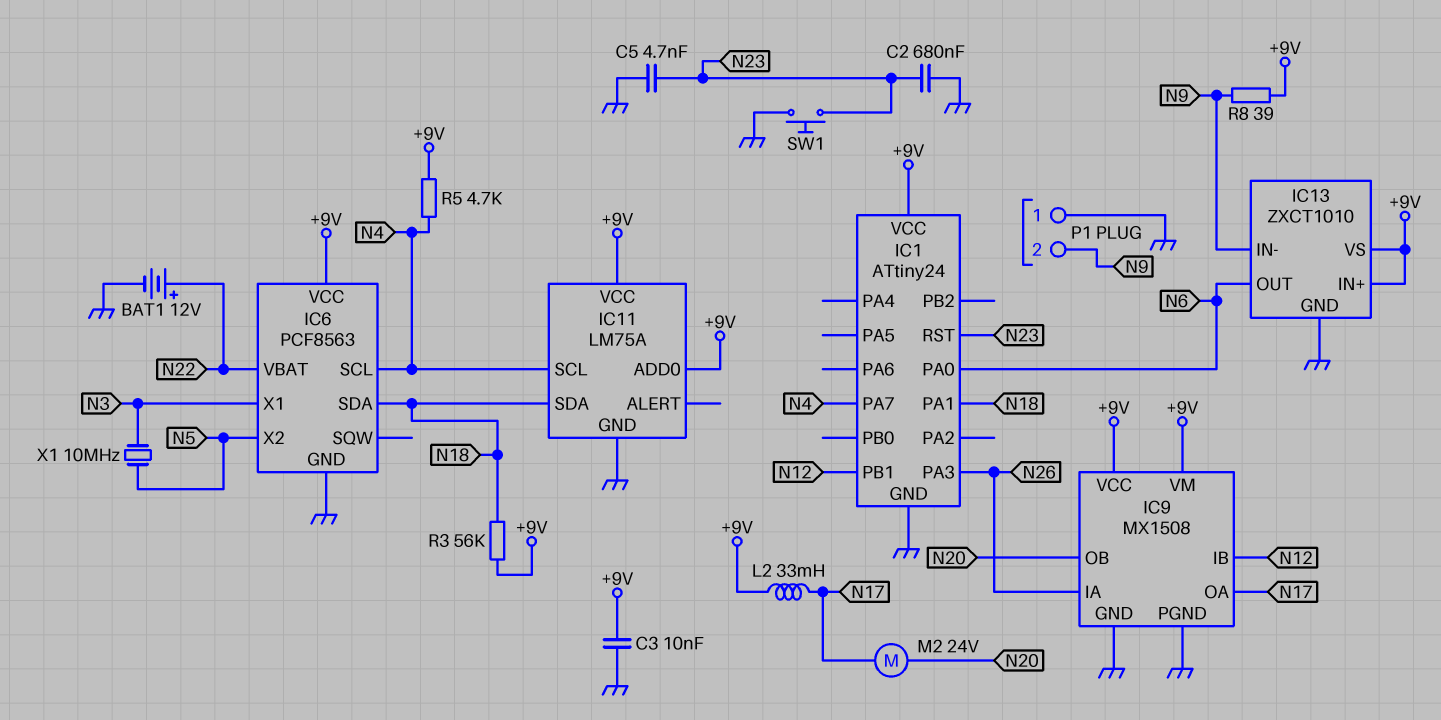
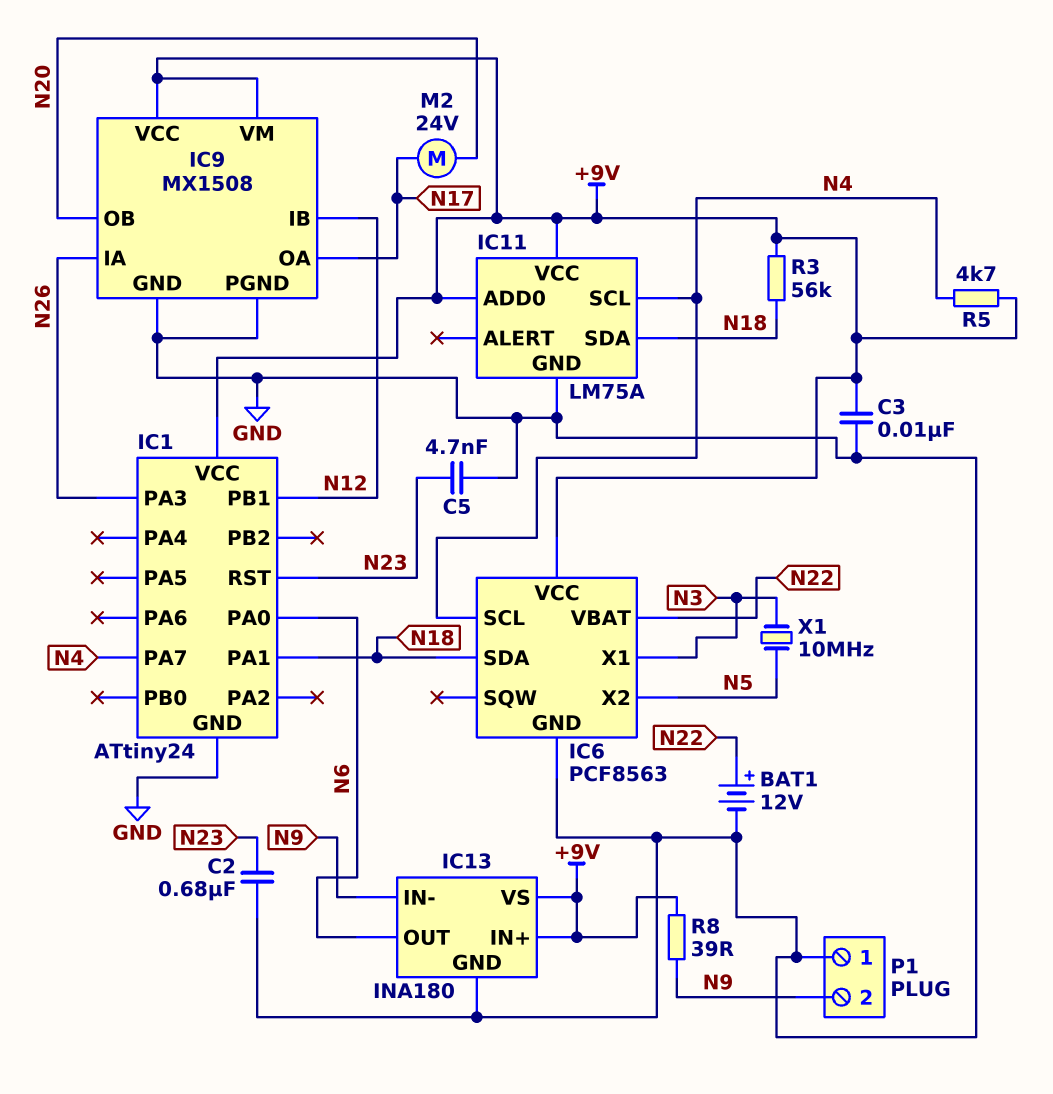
IC13: ZXCT1010 -> INA180
L2: 33mH (+9V, N17) -> none
SW1: button (GND, N23) -> none

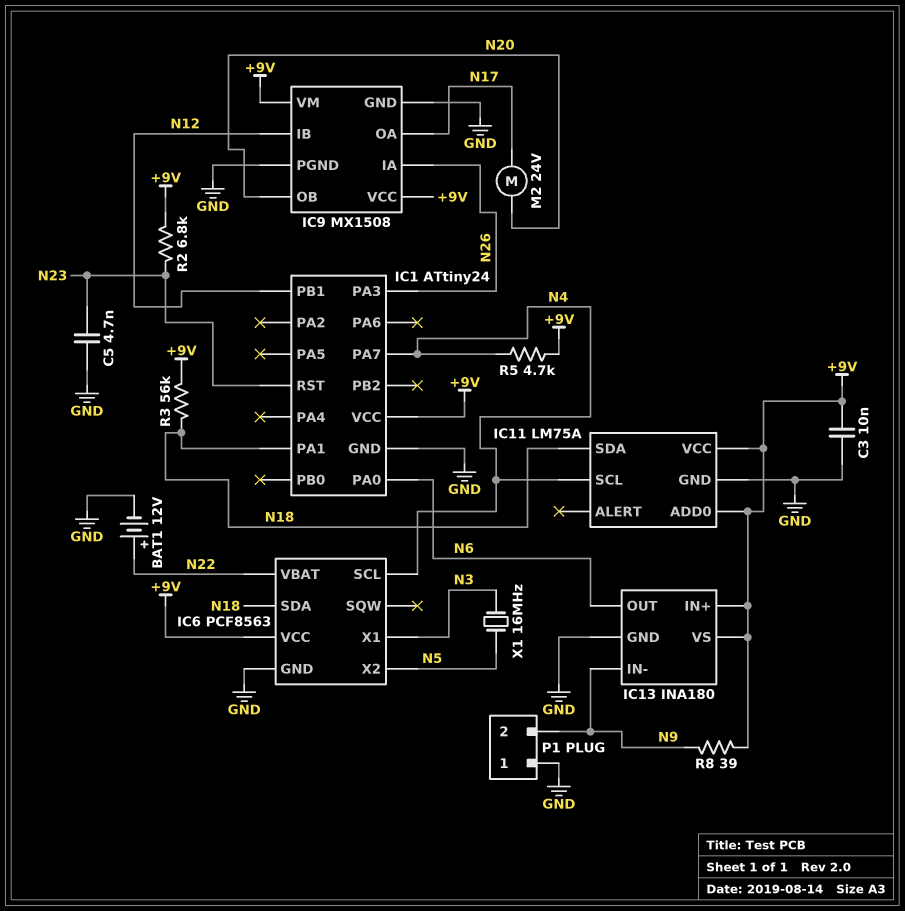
C2: 680nF (GND, N23) -> none
R2: none -> 6.8k (+9V, N23)
X1: 10MHz (N3, N5) -> 16MHz (N3, N5)

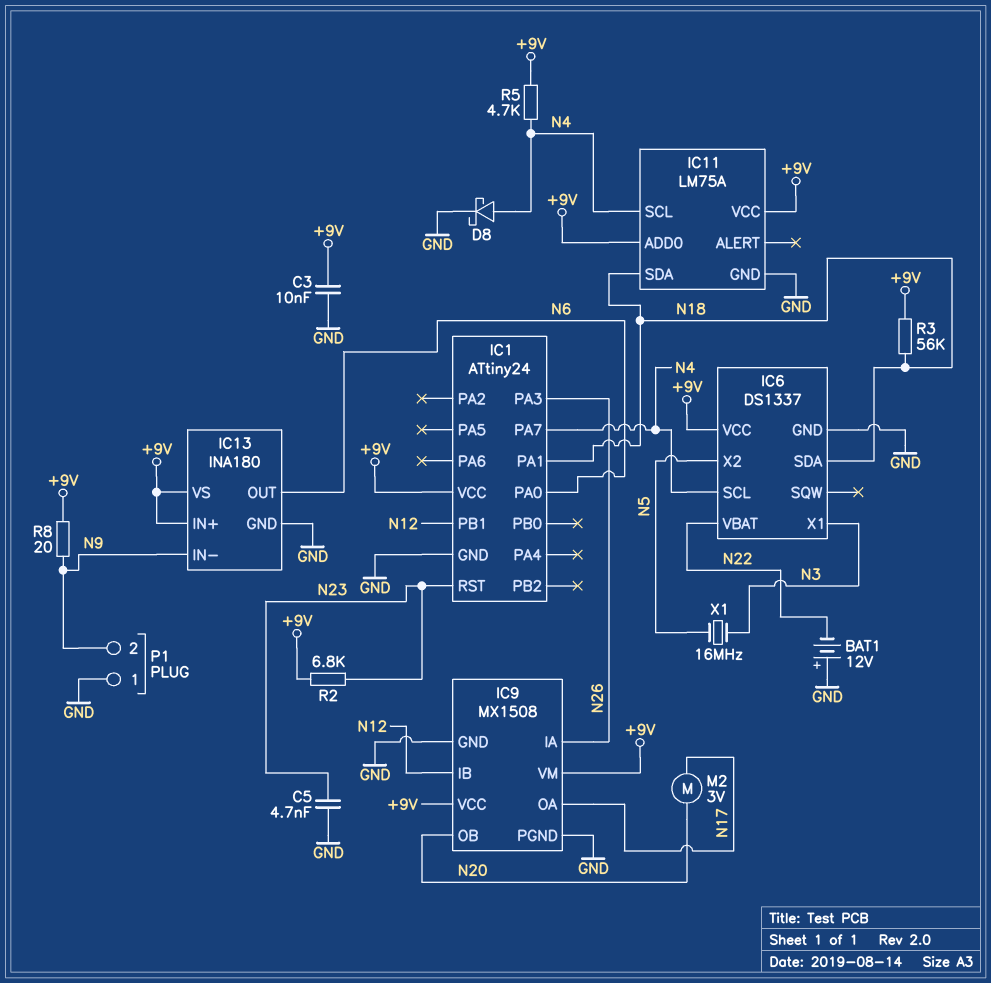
BAT1: 12V (plus N22, minus GND) -> 12V (plus GND, minus N22)
D8: none -> schottky (A N4, K GND)
IC6: PCF8563 -> DS1337
M2: motor 24V (N17, N20) -> motor 3V (N17, N20)
R8: 39 (+9V, N9) -> 20 (+9V, N9)

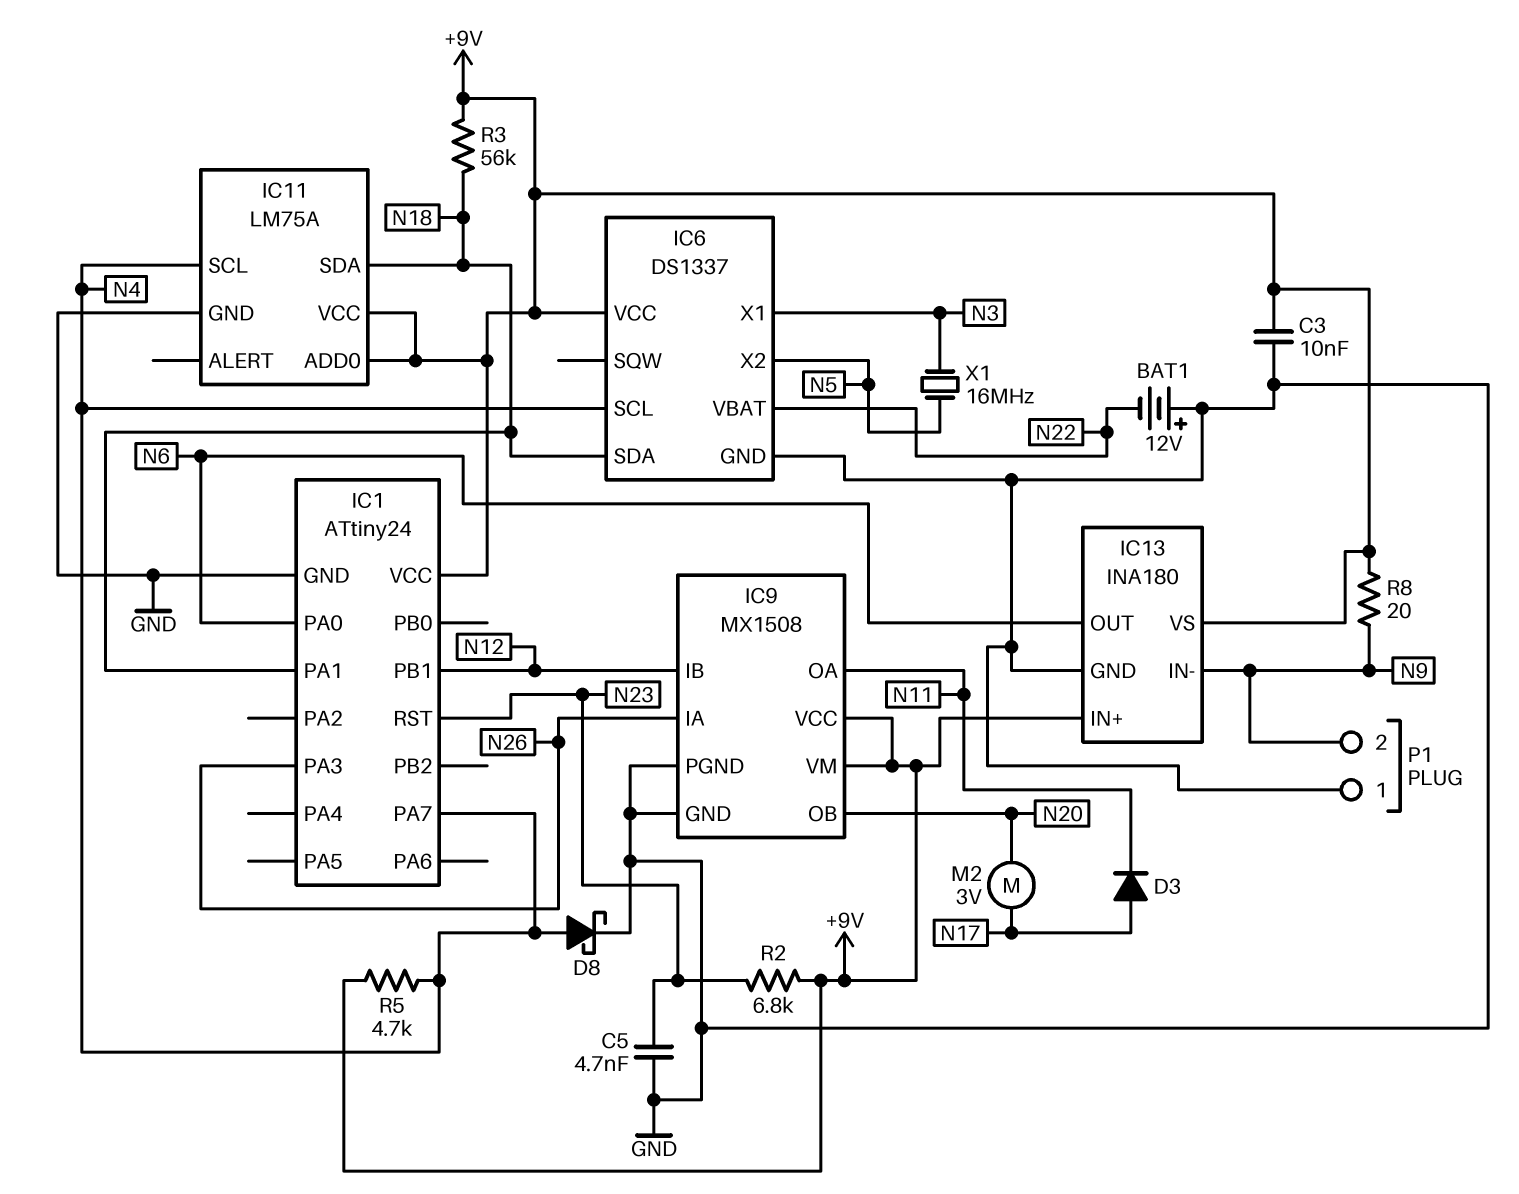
D3: none -> diode (A N17, K N11)
IC9 pin OA: N17 -> N11

